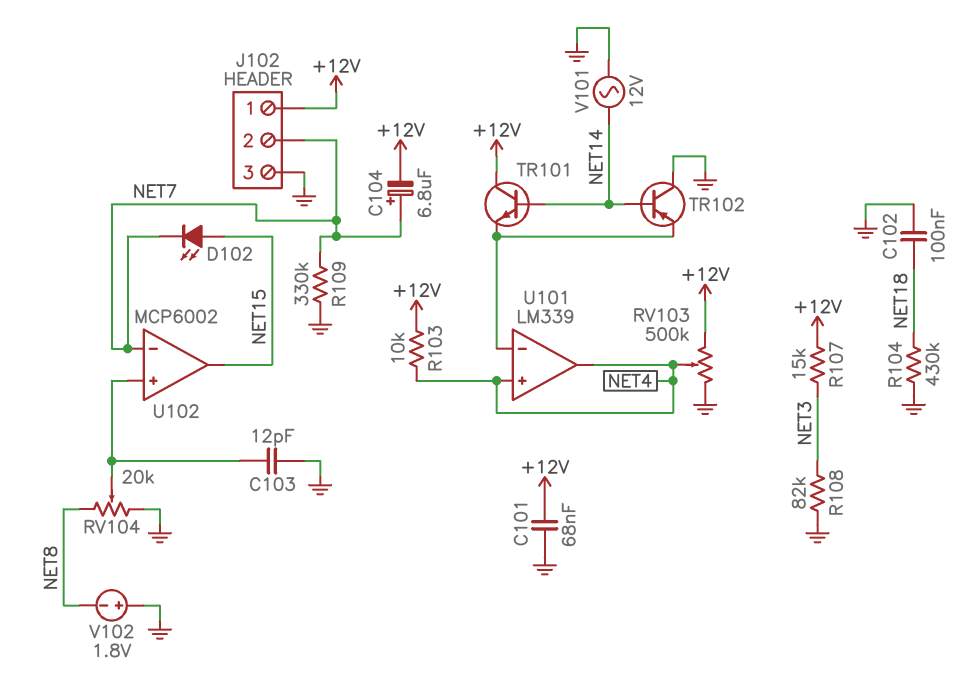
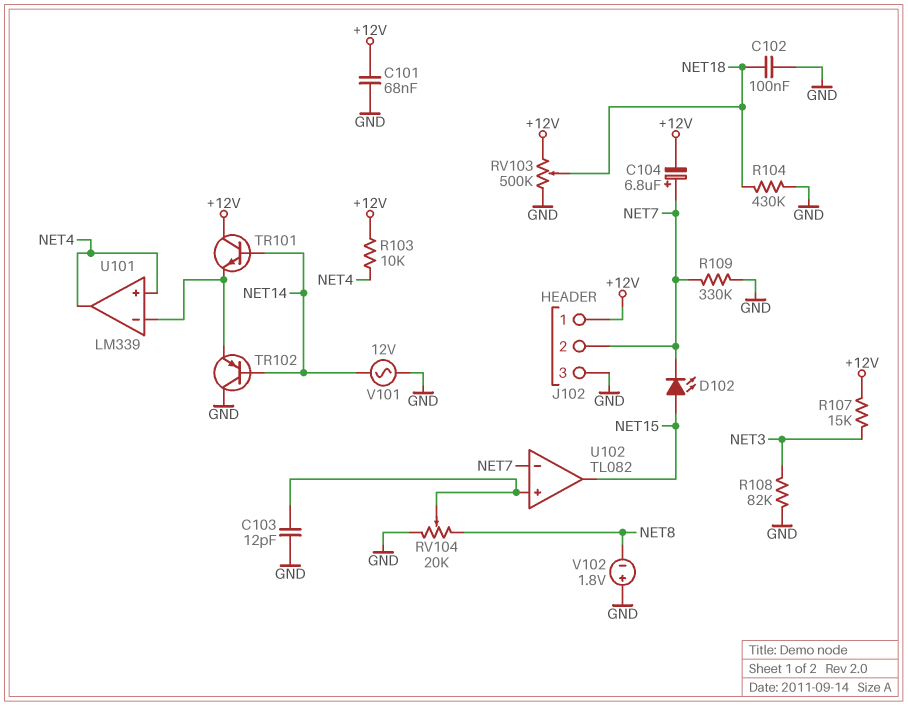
RV103: 500k (+12V, GND, wiper NET4) -> 500k (+12V, GND, wiper NET18)
U102: MCP6002 -> TL082

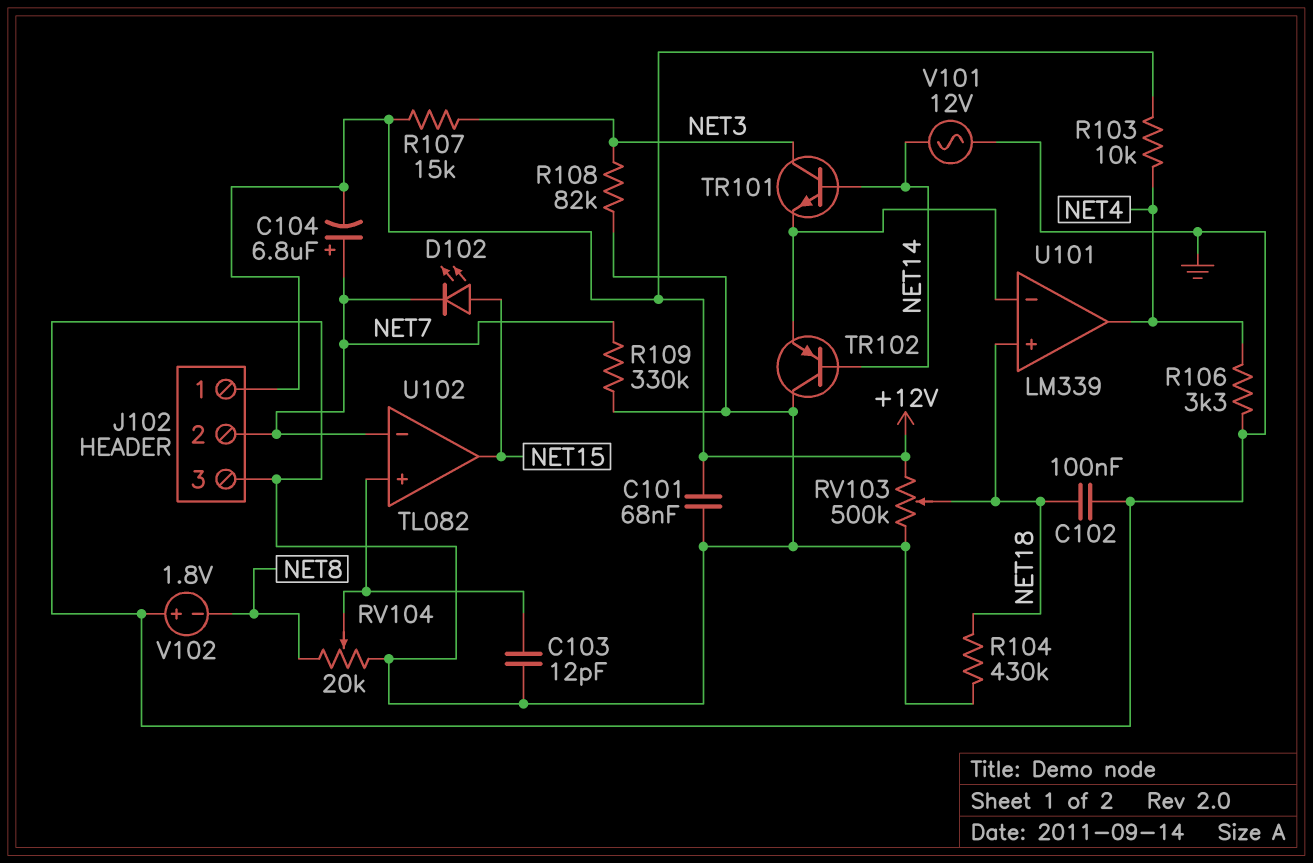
R106: none -> 3.3k (GND, NET4)
TR101: NPN (B NET14, C +12V, E U101/in-) -> NPN (B NET14, C NET3, E U101/in-)
U101 pin in+: NET4 -> NET18

